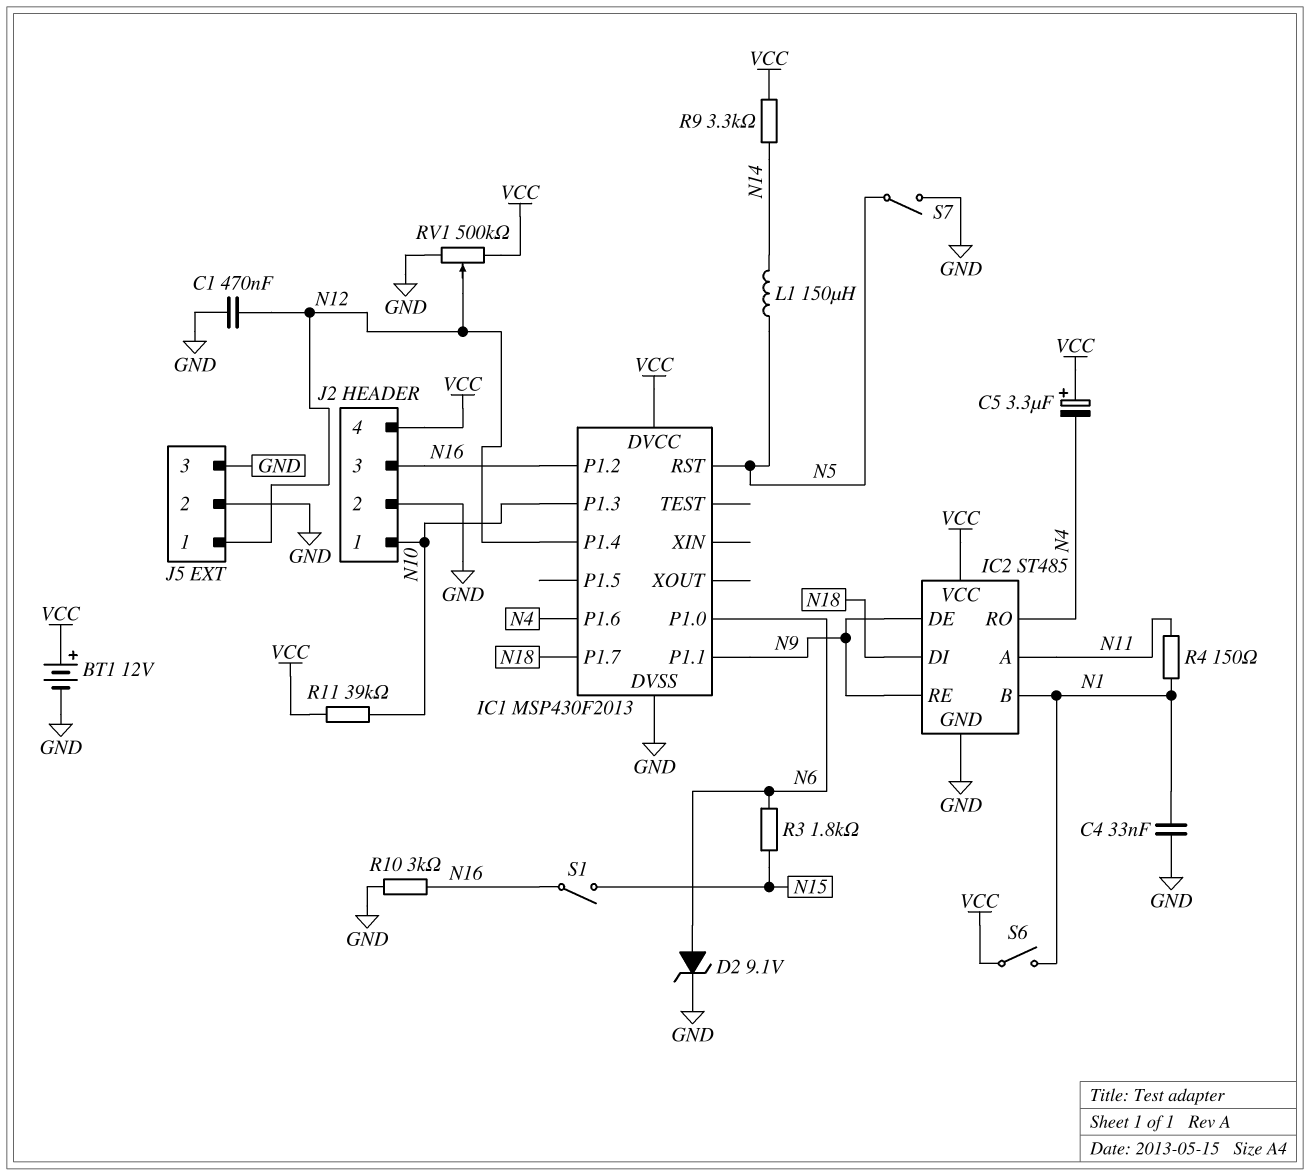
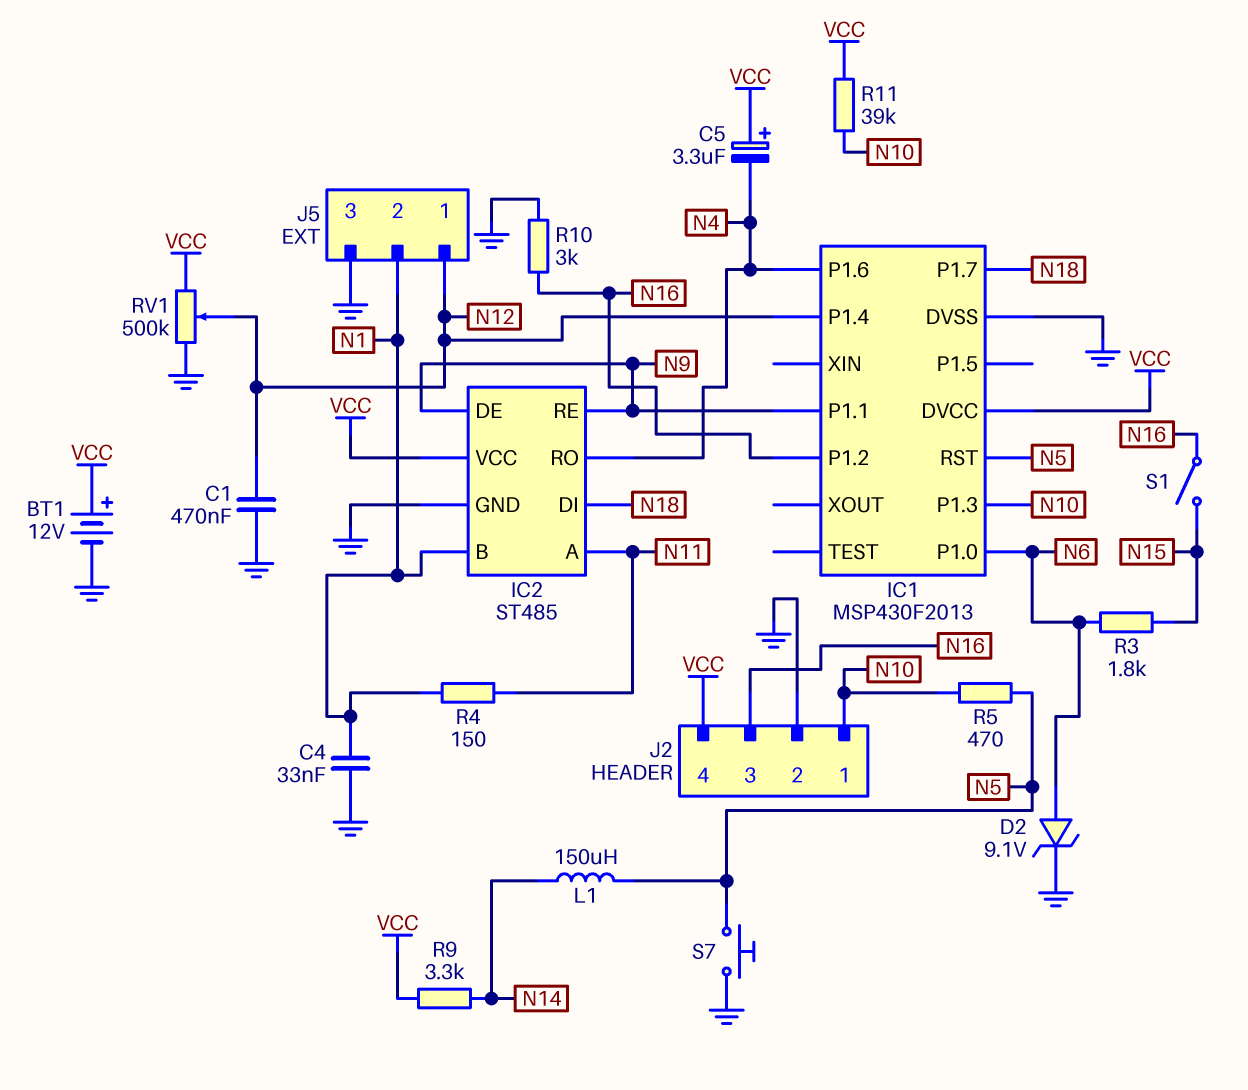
J5 pin 2: GND -> N1
R5: none -> 470 (N5, N10)
S6: switch (N1, VCC) -> none
S7: switch (GND, N5) -> button (GND, N5)

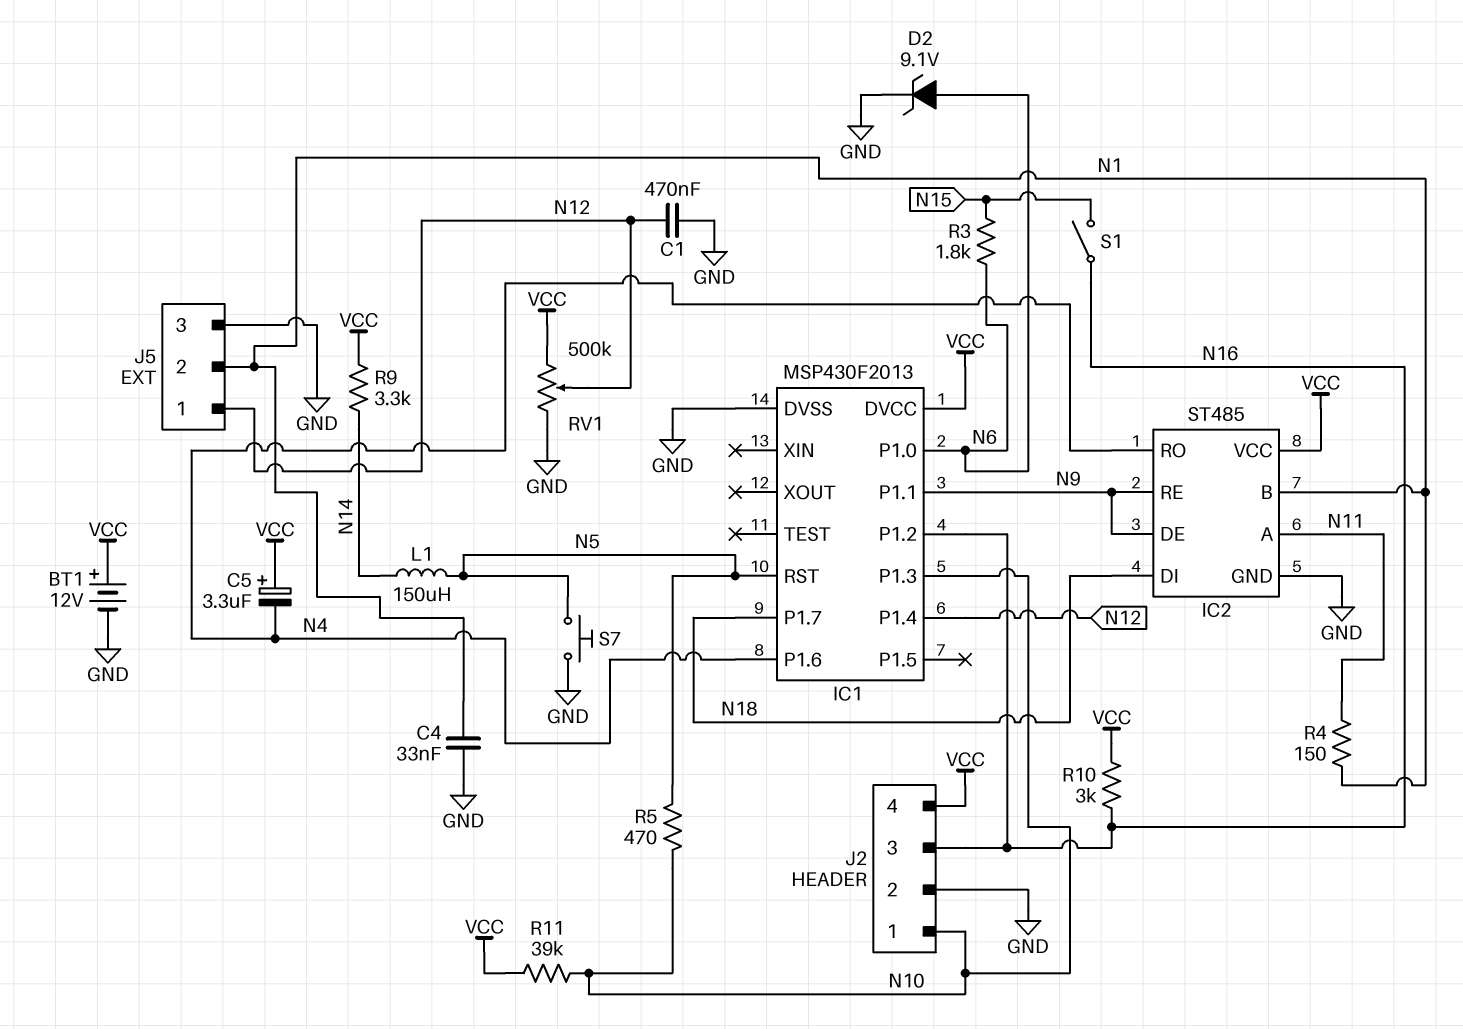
R10: 3k (GND, N16) -> 3k (N16, VCC)

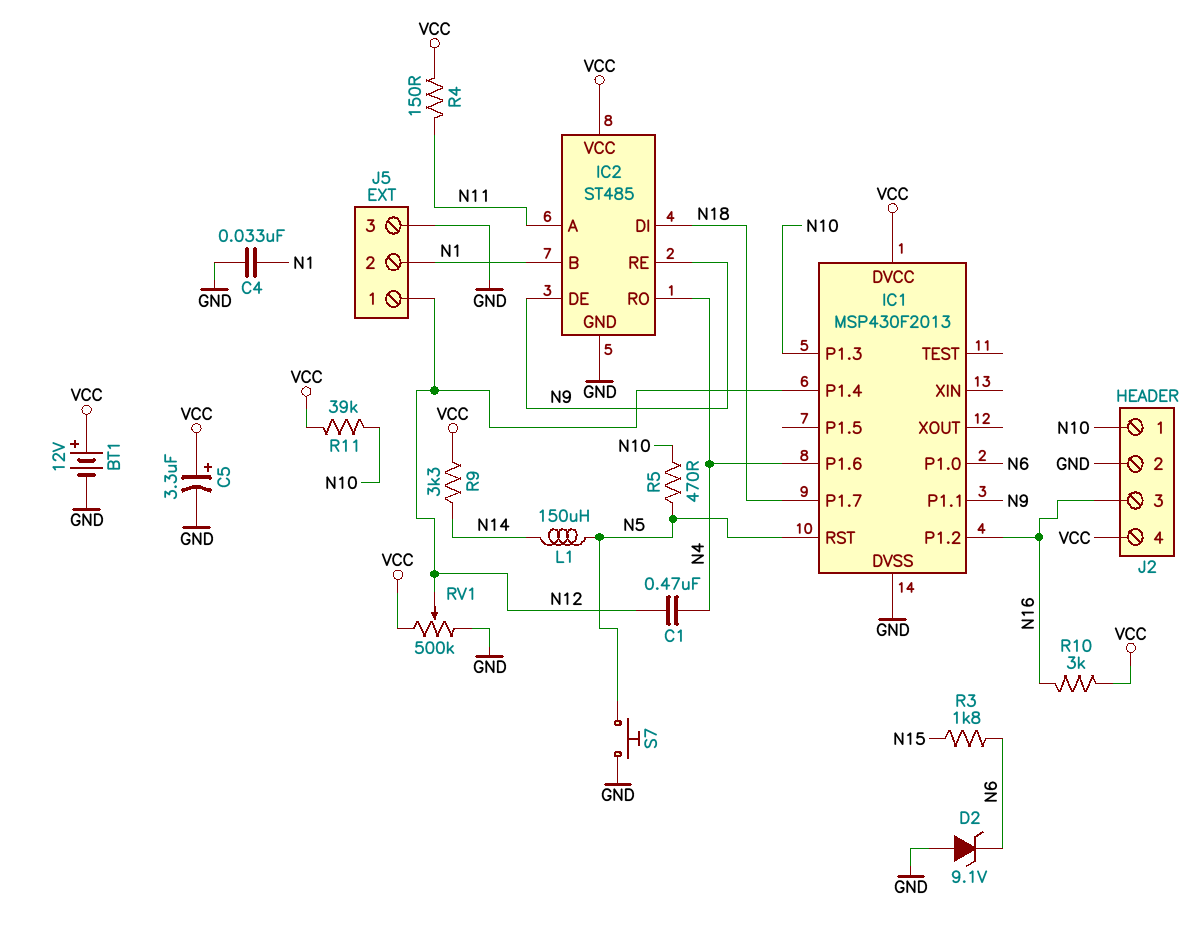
C1: 470nF (GND, N12) -> 470nF (N4, N12)
C5: 3.3uF (plus VCC, minus N4) -> 3.3uF (plus VCC, minus GND)
D2: zener 9.1V (A N6, K GND) -> zener 9.1V (A GND, K N6)
R4: 150 (N1, N11) -> 150 (N11, VCC)
S1: switch (N15, N16) -> none

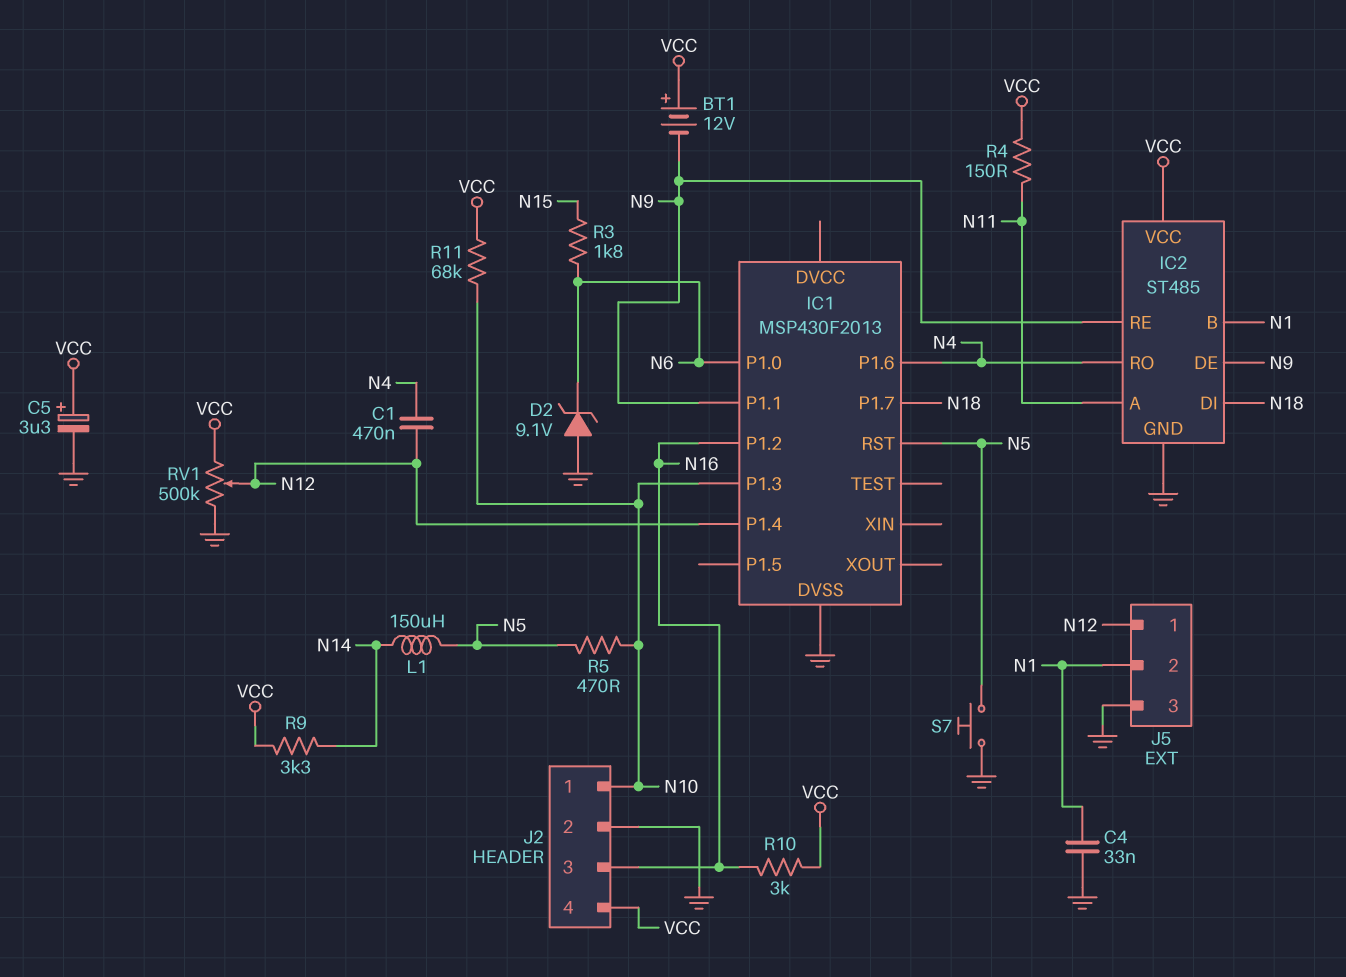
BT1: 12V (plus VCC, minus GND) -> 12V (plus VCC, minus N9)
IC1 pin DVCC: VCC -> none
R11: 39k (N10, VCC) -> 68k (N10, VCC)

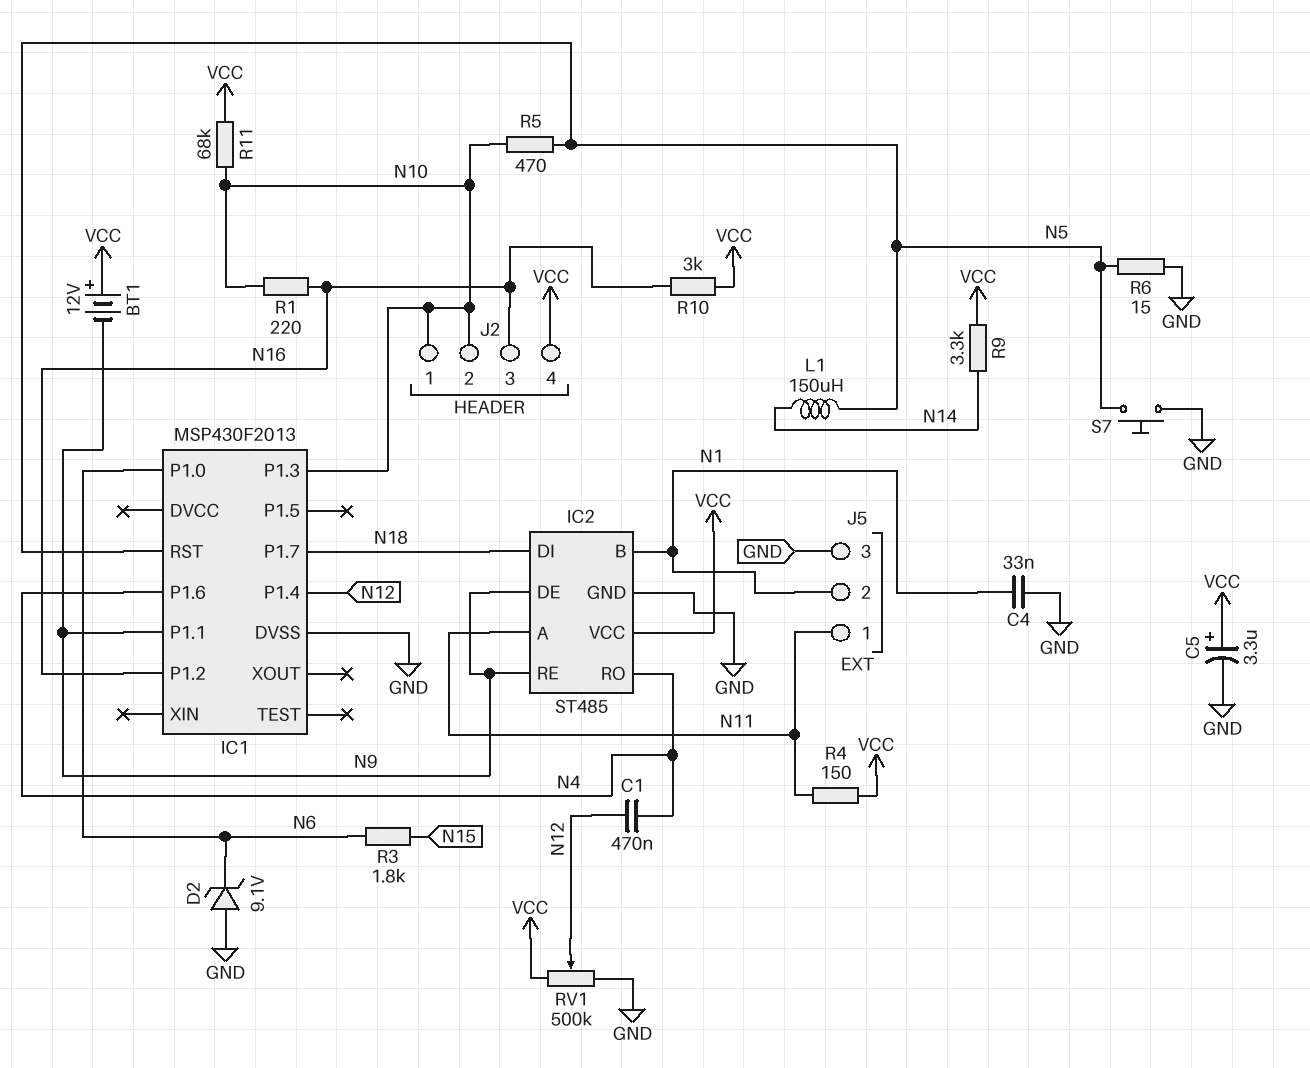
J2 pin 2: GND -> N10
J5 pin 1: N12 -> N11
R1: none -> 220 (N10, N16)
R6: none -> 15 (GND, N5)

